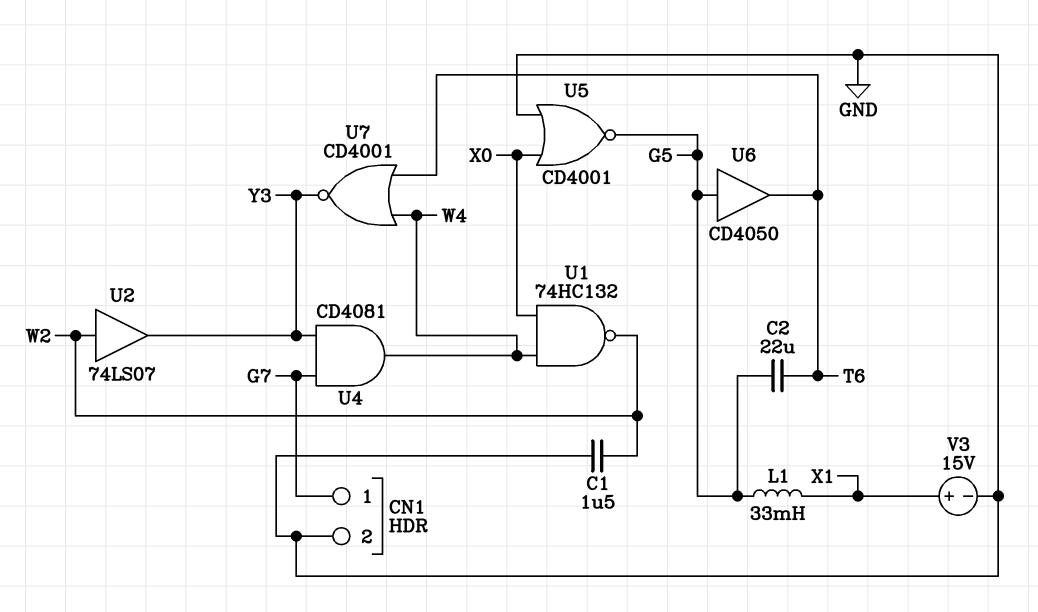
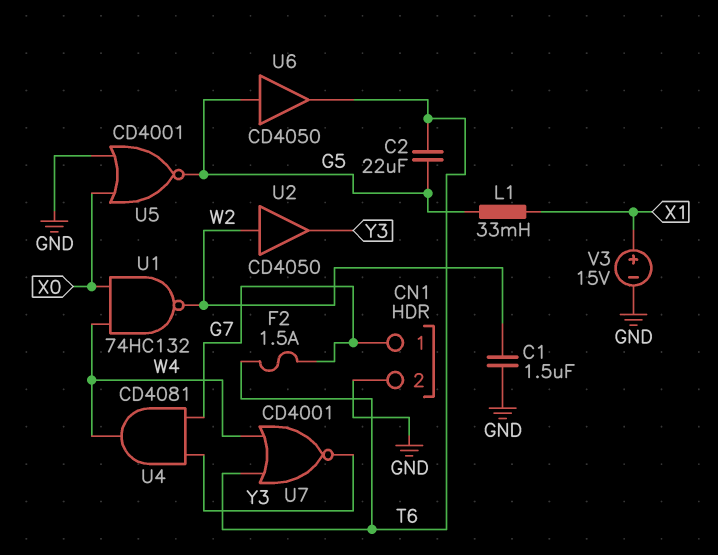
F2: none -> 1.5A (G7, T6)
U2: buffer 74LS07 (in W2, out Y3) -> buffer CD4050 (in W2, out Y3)

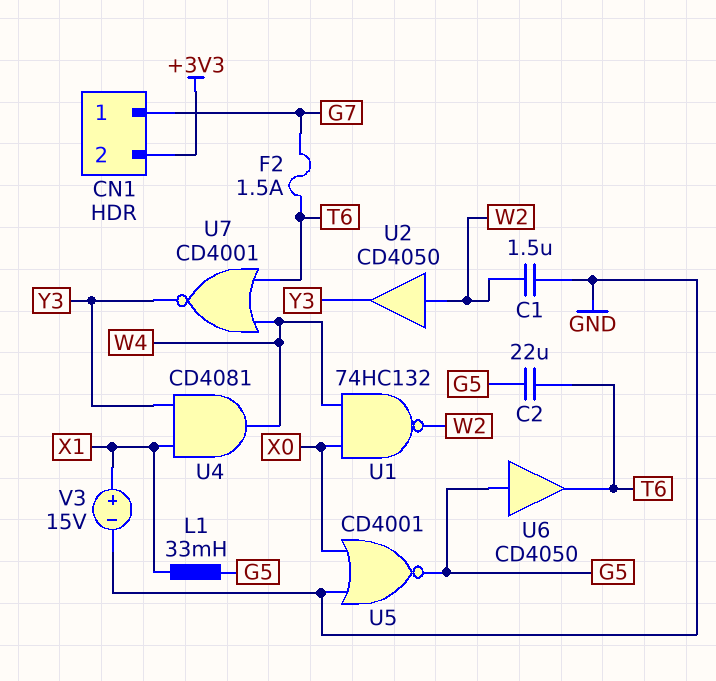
CN1 pin 2: GND -> +3V3
U4: AND CD4081 (in G7, in Y3, out W4) -> AND CD4081 (in X1, in Y3, out W4)

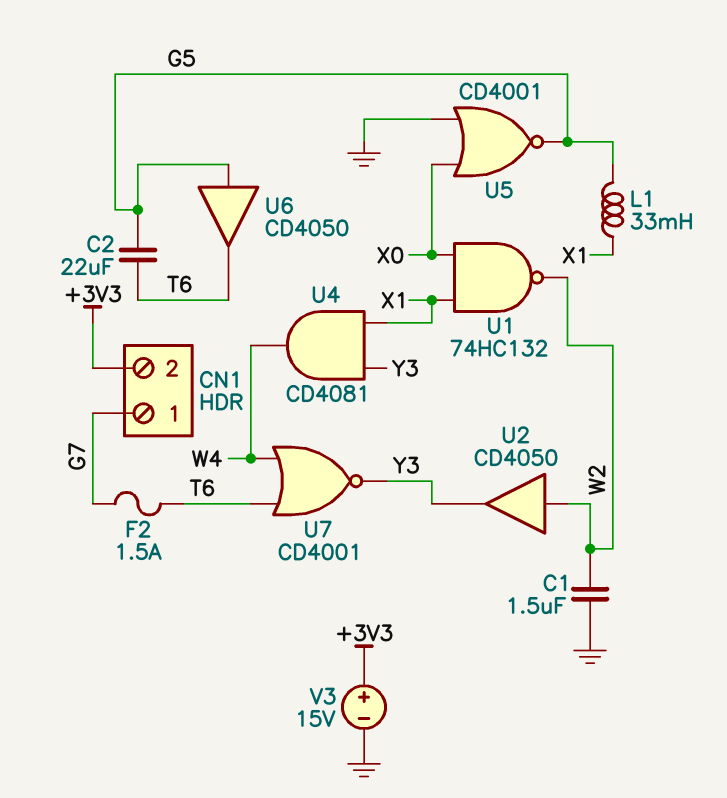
U1: NAND 74HC132 (in W4, in X0, out W2) -> NAND 74HC132 (in X0, in X1, out W2)
V3: 15V (plus X1, minus GND) -> 15V (plus +3V3, minus GND)

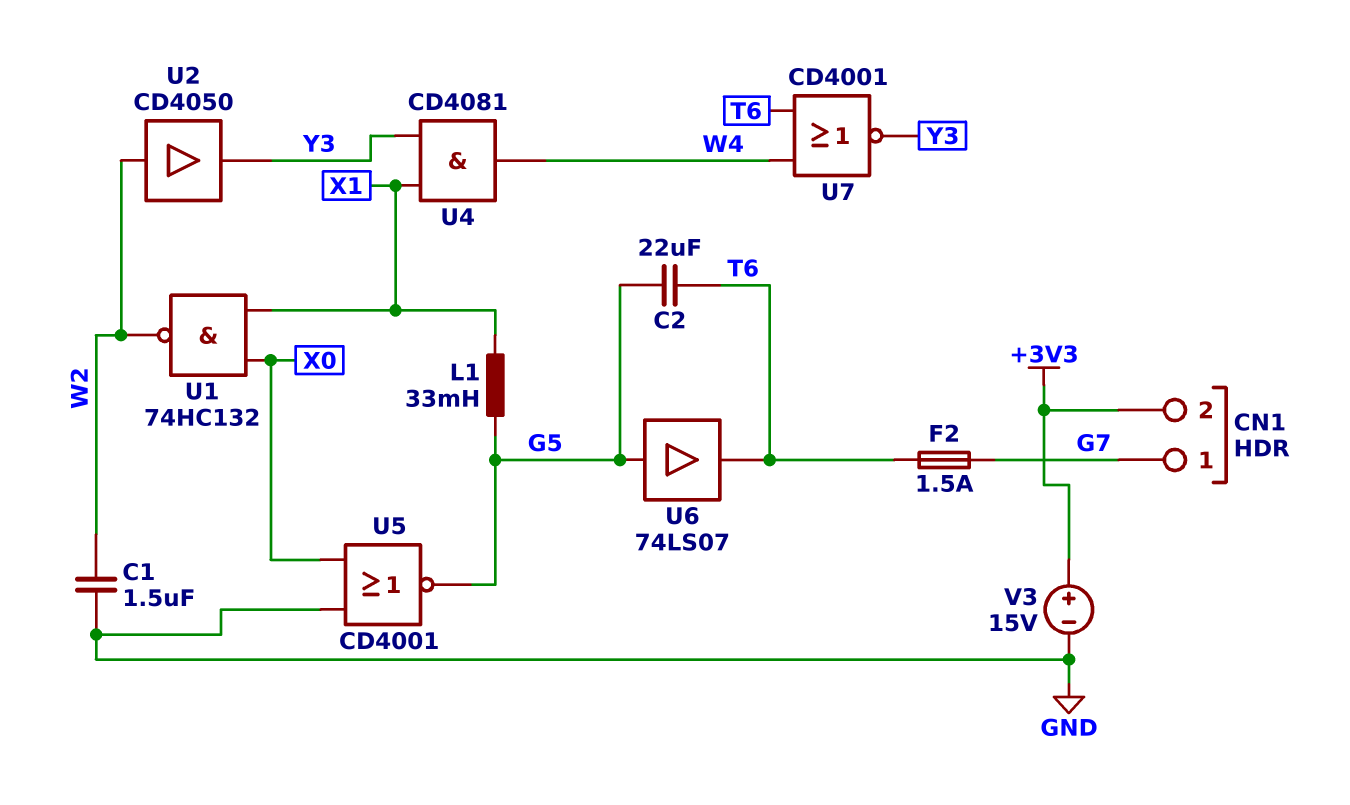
U6: buffer CD4050 (in G5, out T6) -> buffer 74LS07 (in G5, out T6)

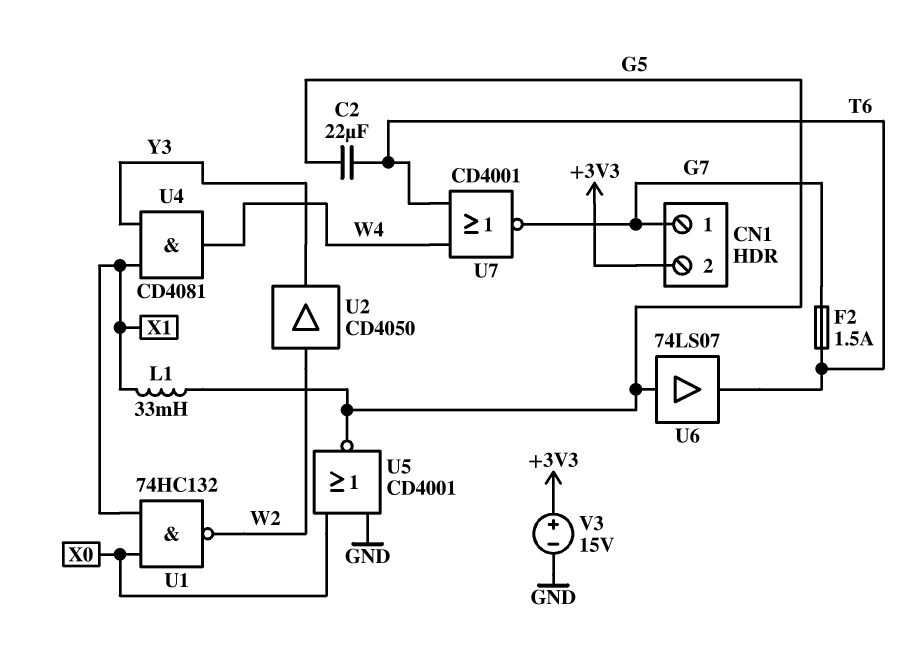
C1: 1.5uF (GND, W2) -> none
U7: NOR CD4001 (in T6, in W4, out Y3) -> NOR CD4001 (in T6, in W4, out G7)

